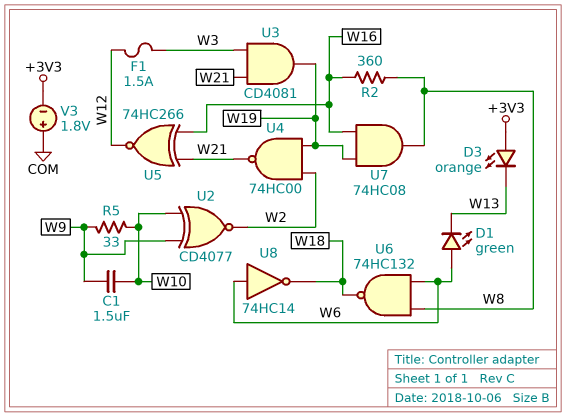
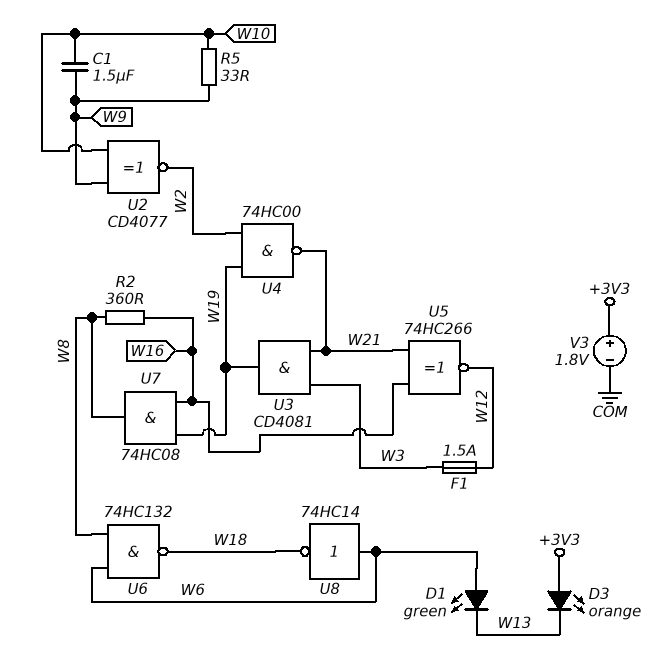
V3: 1.8V (plus COM, minus +3V3) -> 1.8V (plus +3V3, minus COM)

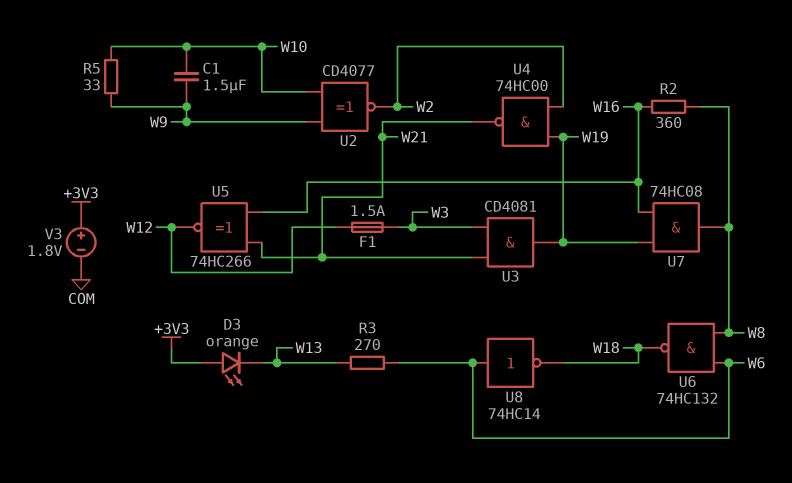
D1: LED green (A W6, K W13) -> none
R3: none -> 270 (W6, W13)

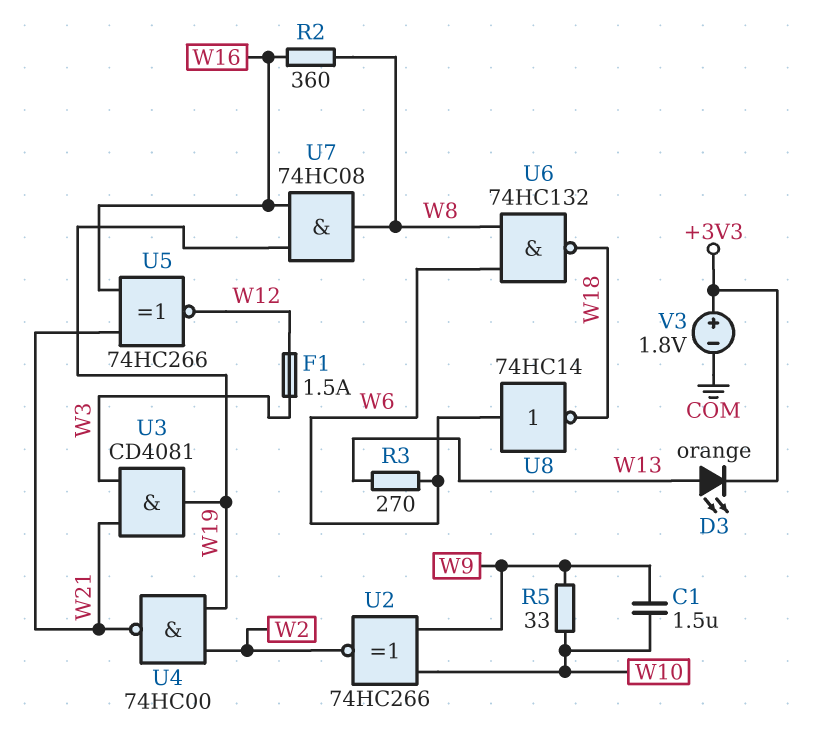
D3: LED orange (A +3V3, K W13) -> LED orange (A W13, K +3V3)
U2: XNOR CD4077 (in W9, in W10, out W2) -> XNOR 74HC266 (in W9, in W10, out W2)

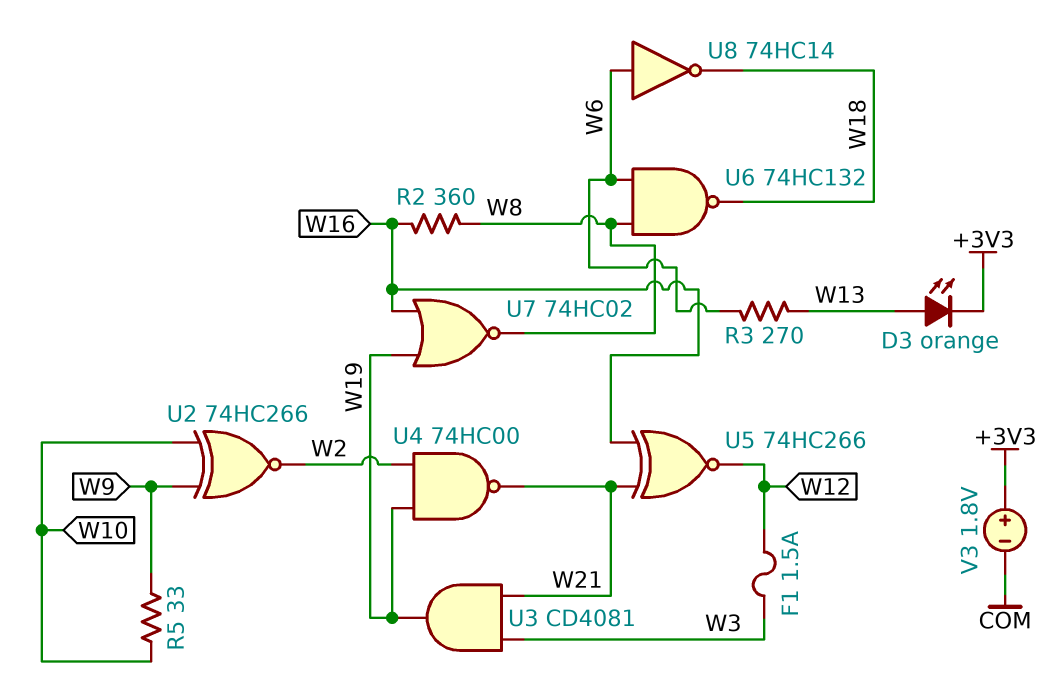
C1: 1.5uF (W9, W10) -> none
U7: AND 74HC08 (in W16, in W19, out W8) -> NOR 74HC02 (in W16, in W19, out W8)

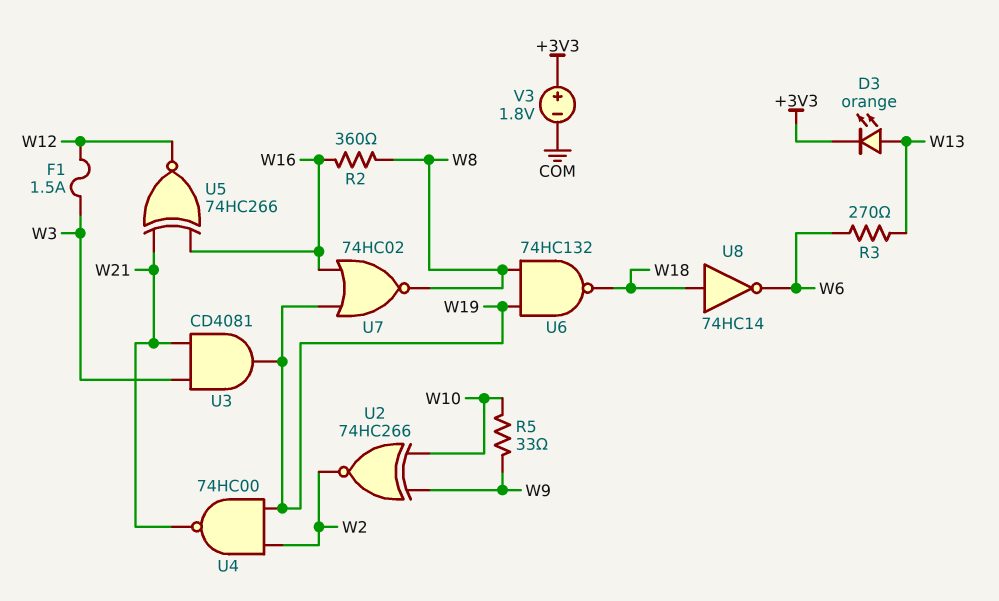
U6: NAND 74HC132 (in W6, in W8, out W18) -> NAND 74HC132 (in W8, in W19, out W18)
U8: NOT 74HC14 (in W6, out W18) -> NOT 74HC14 (in W18, out W6)

